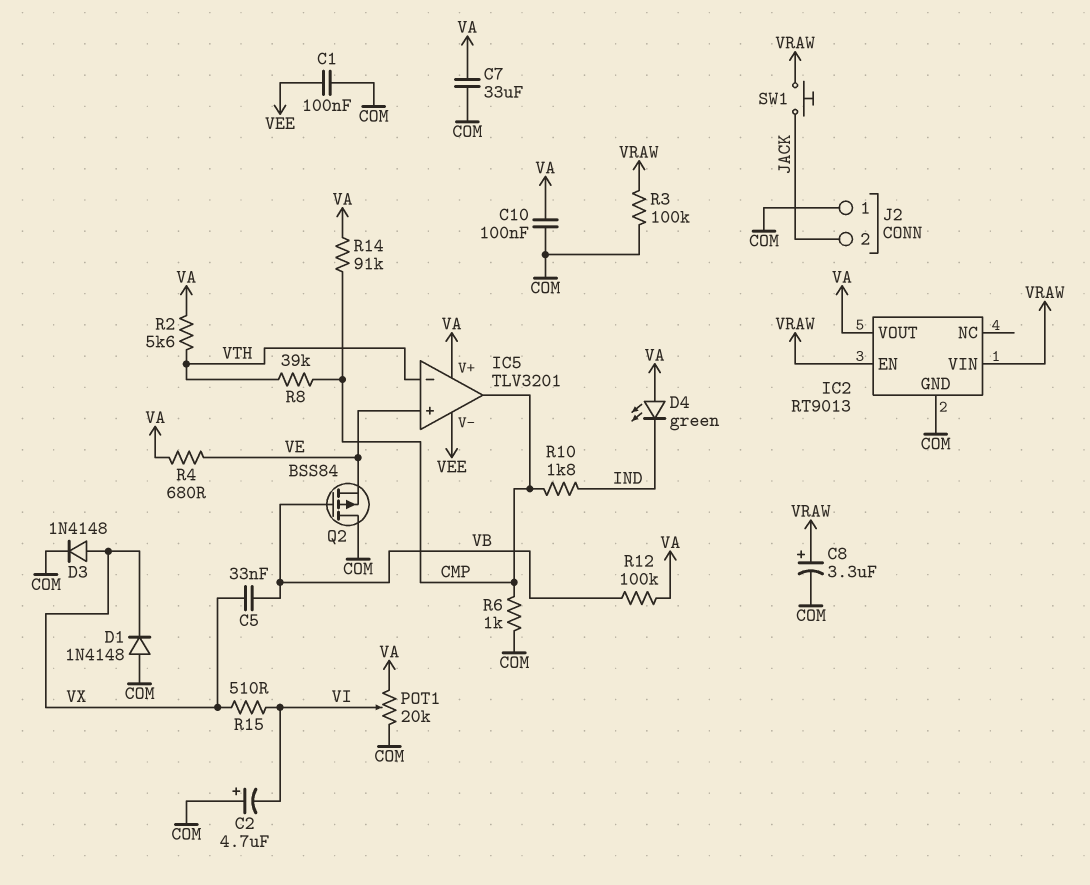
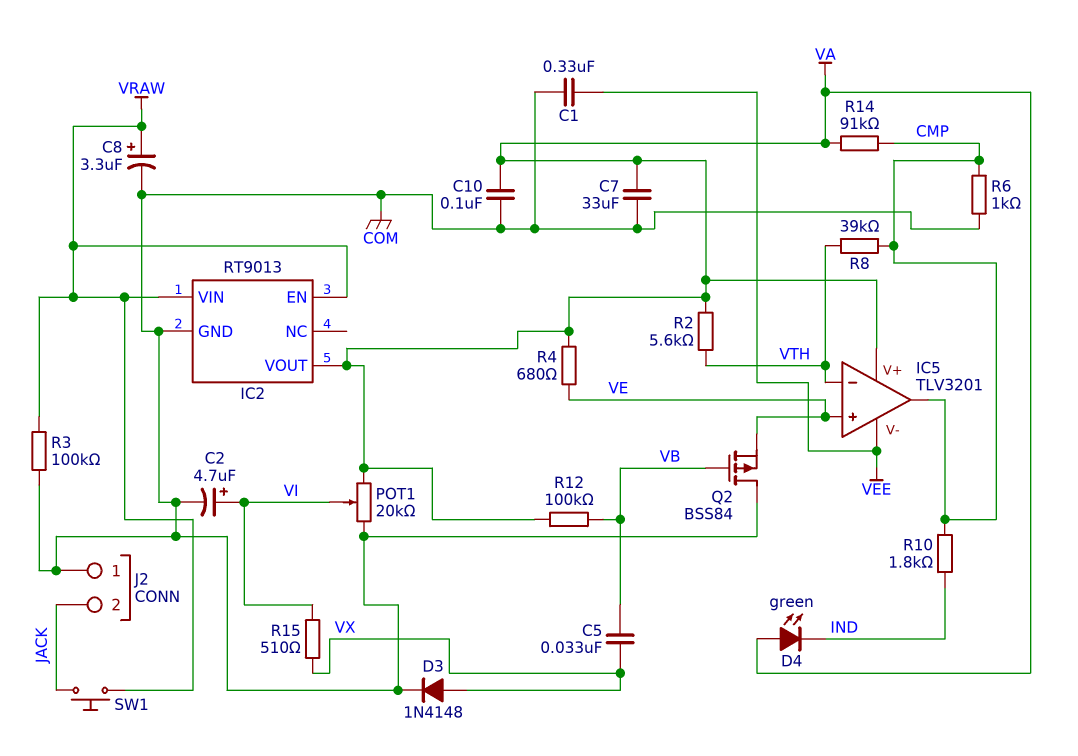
C1: 100nF (COM, VEE) -> 330nF (COM, VEE)
C2: 4.7uF (plus COM, minus VI) -> 4.7uF (plus VI, minus COM)
D1: diode 1N4148 (A COM, K VX) -> none

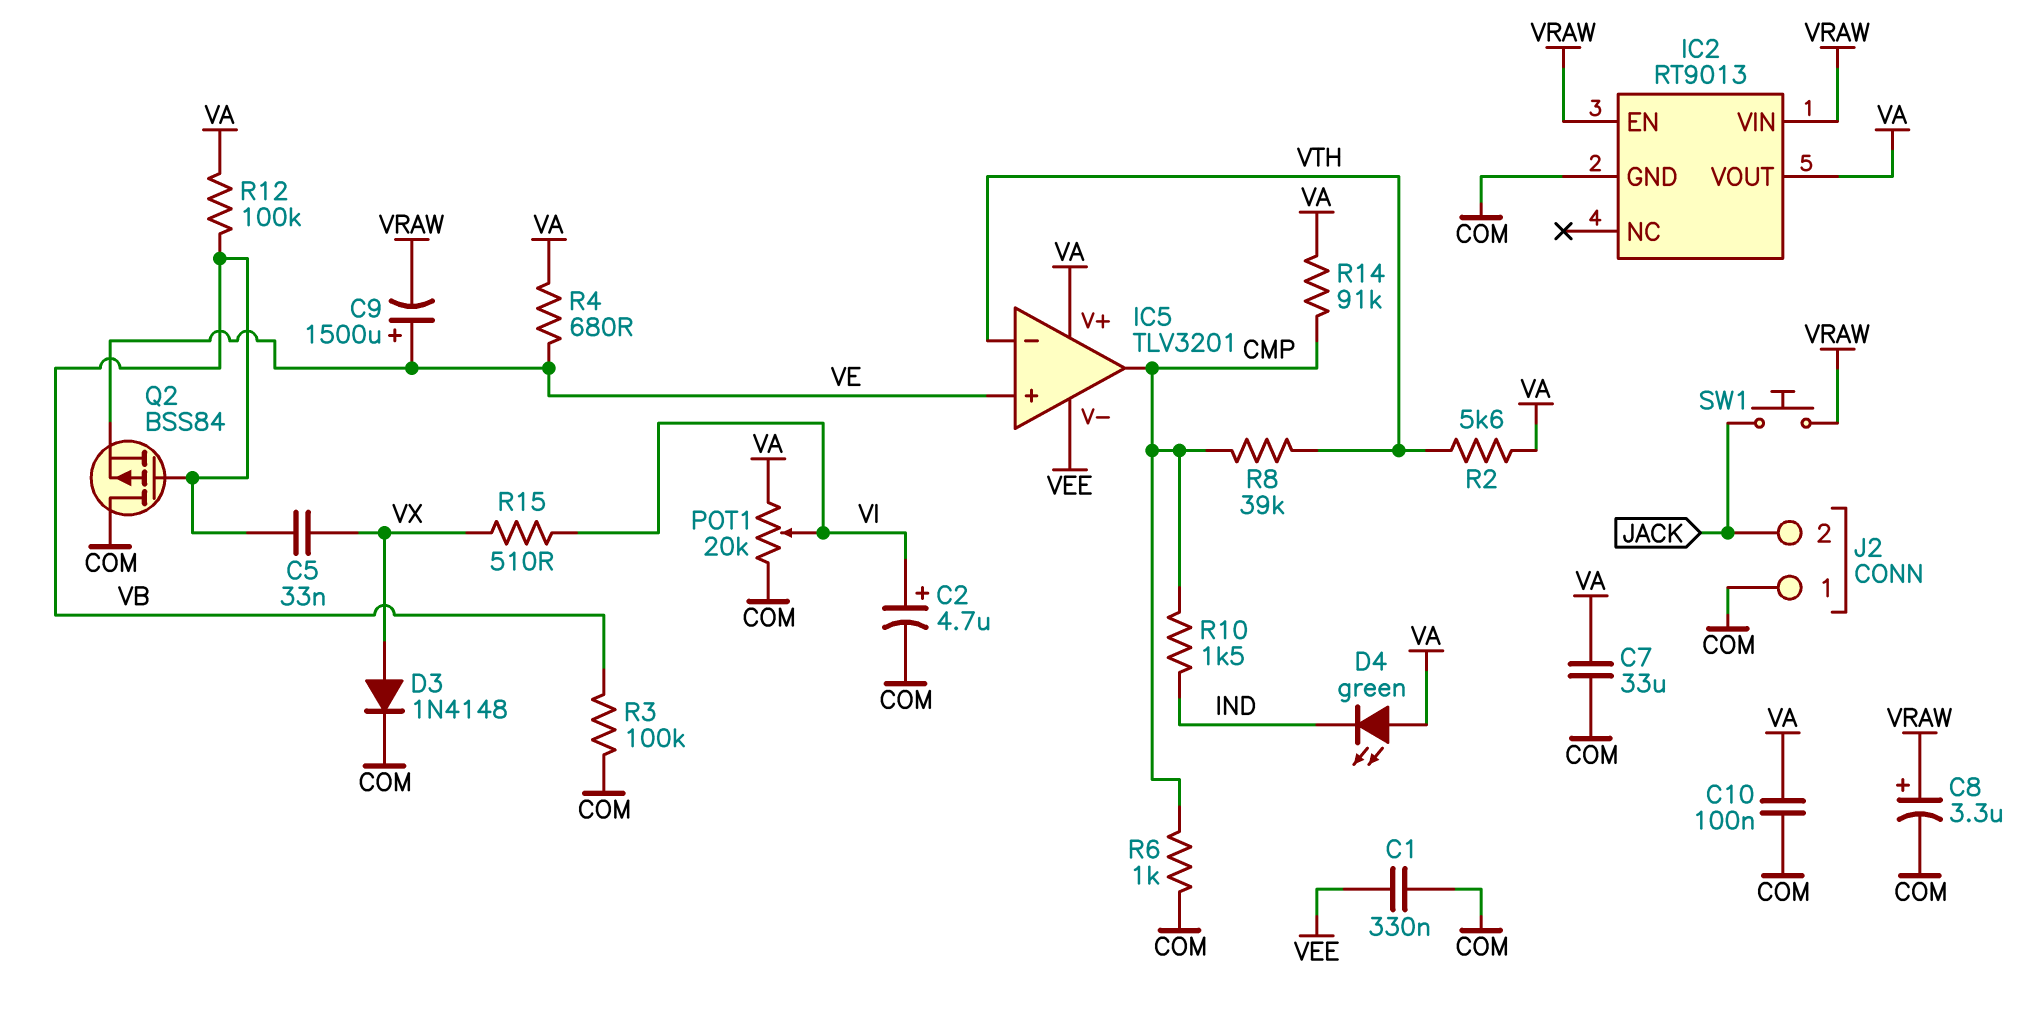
C9: none -> 1500uF (plus VE, minus VRAW)
R3: 100k (COM, VRAW) -> 100k (COM, VB)
R10: 1.8k (CMP, IND) -> 1.5k (CMP, IND)

